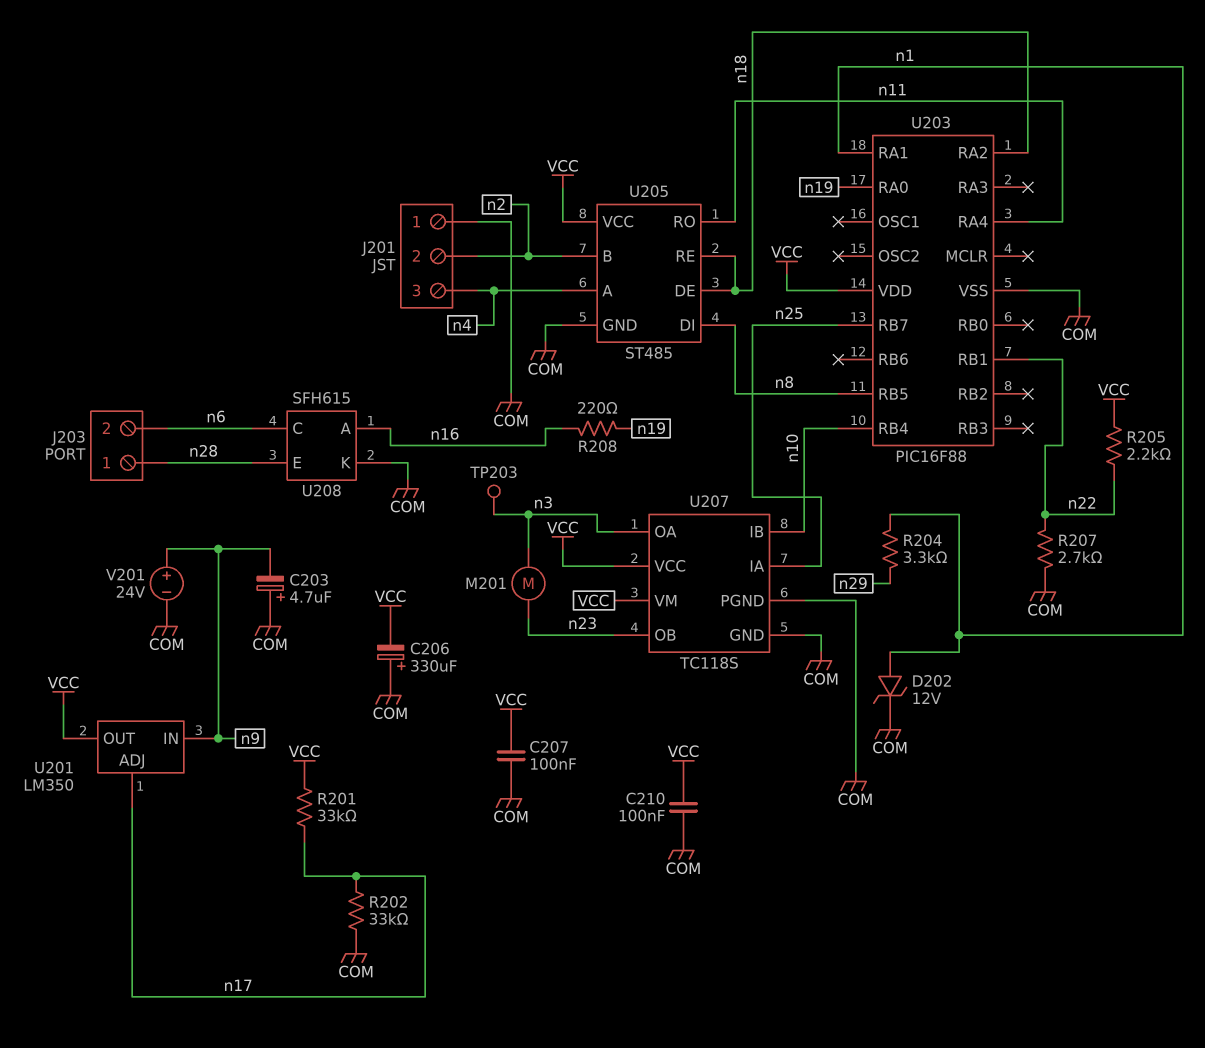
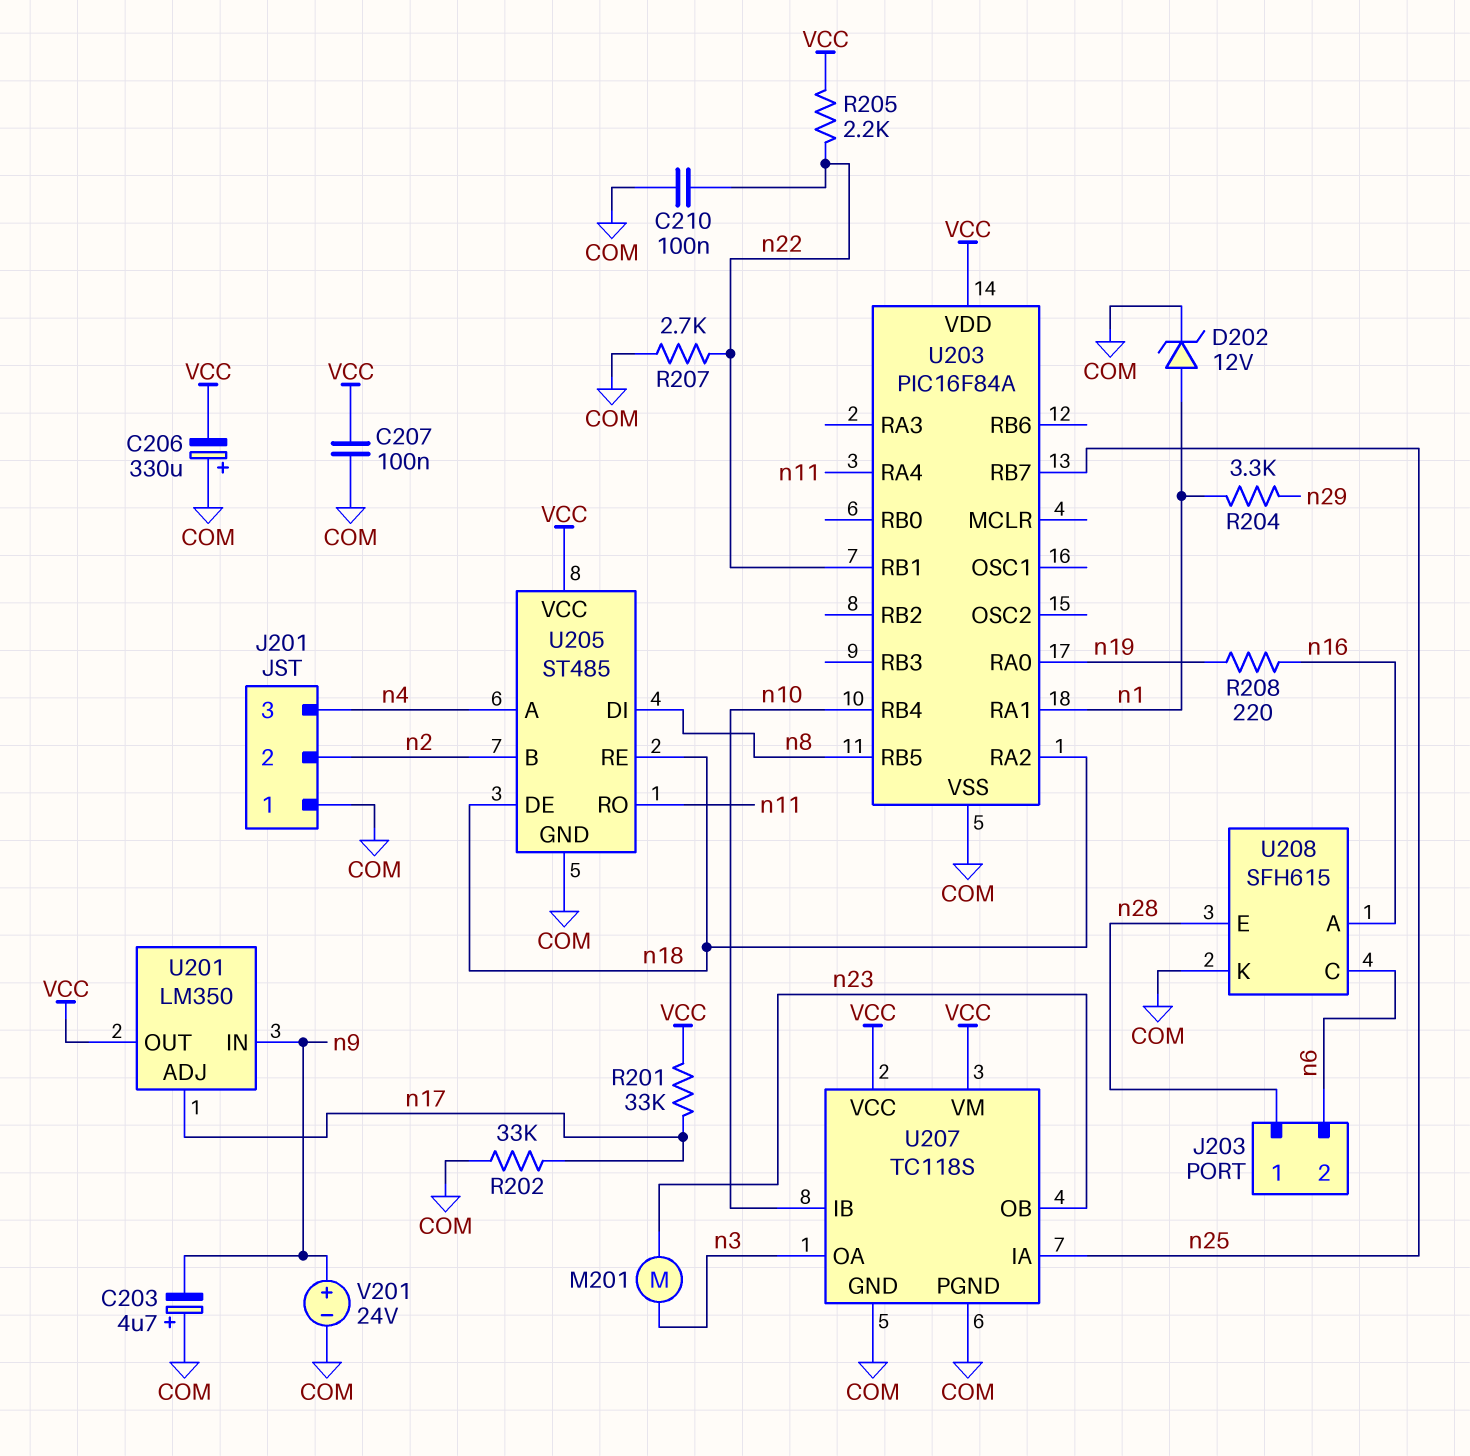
C210: 100nF (COM, VCC) -> 100nF (COM, n22)
TP203: test point (n3) -> none
U203: PIC16F88 -> PIC16F84A

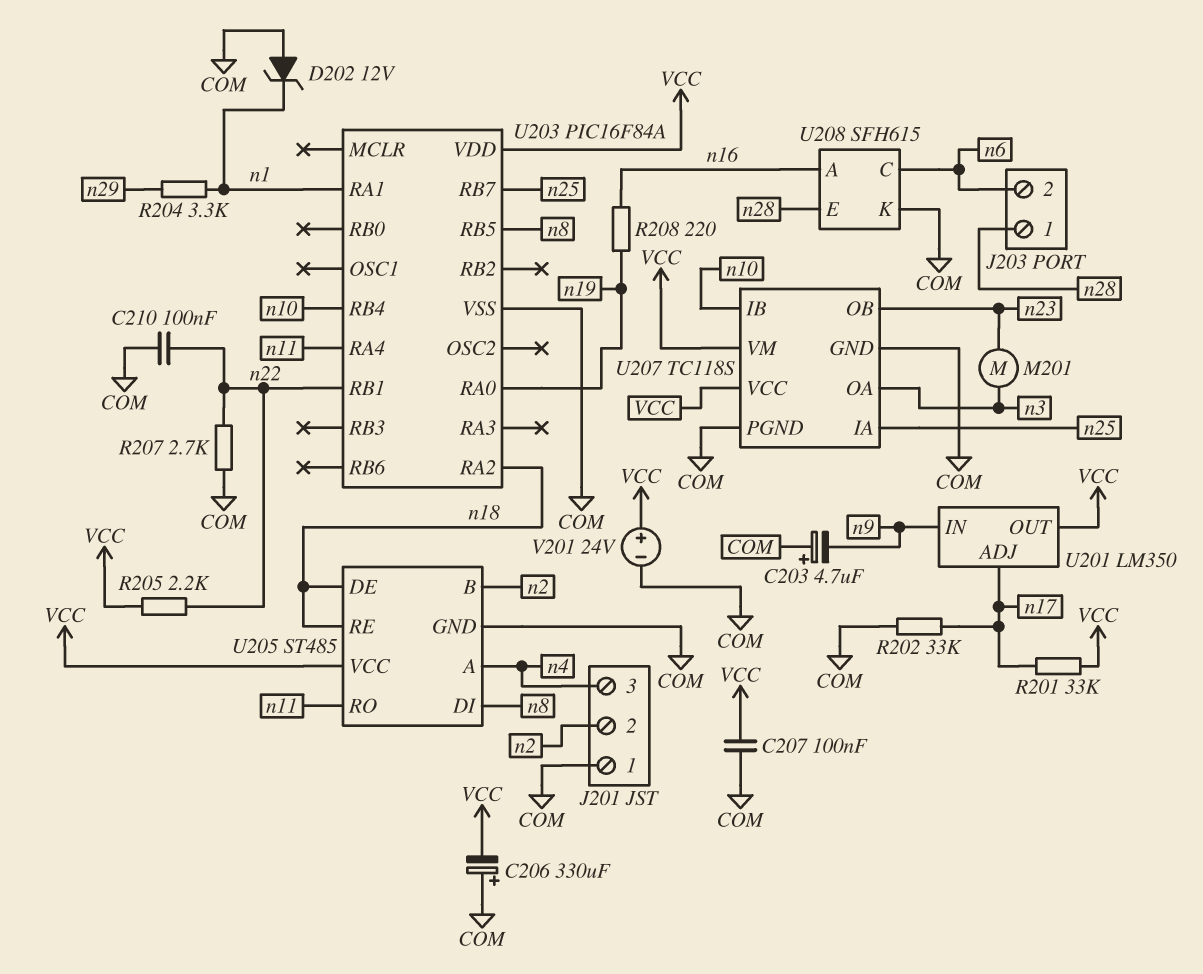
D202: zener 12V (A n1, K COM) -> zener 12V (A COM, K n1)
V201: 24V (plus n9, minus COM) -> 24V (plus VCC, minus COM)

